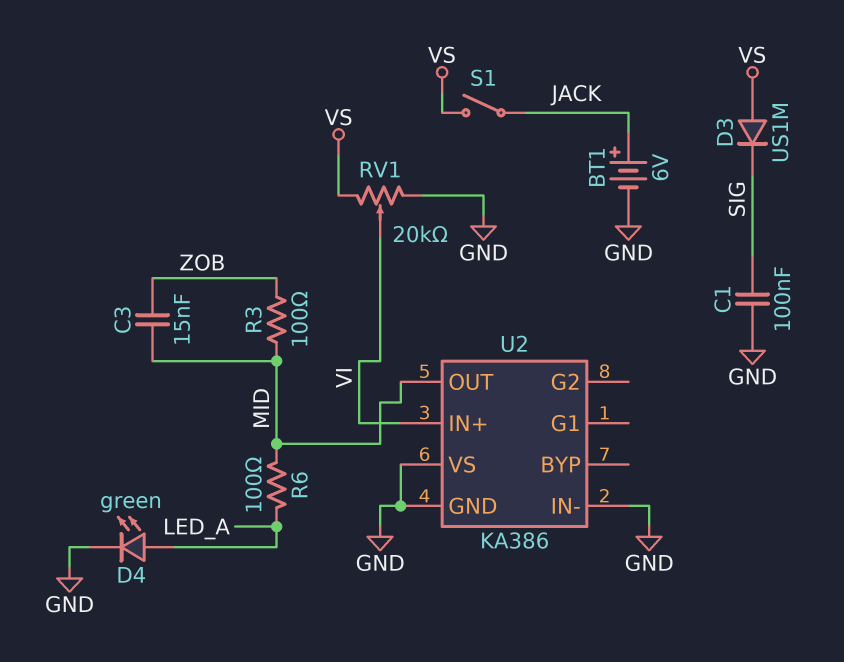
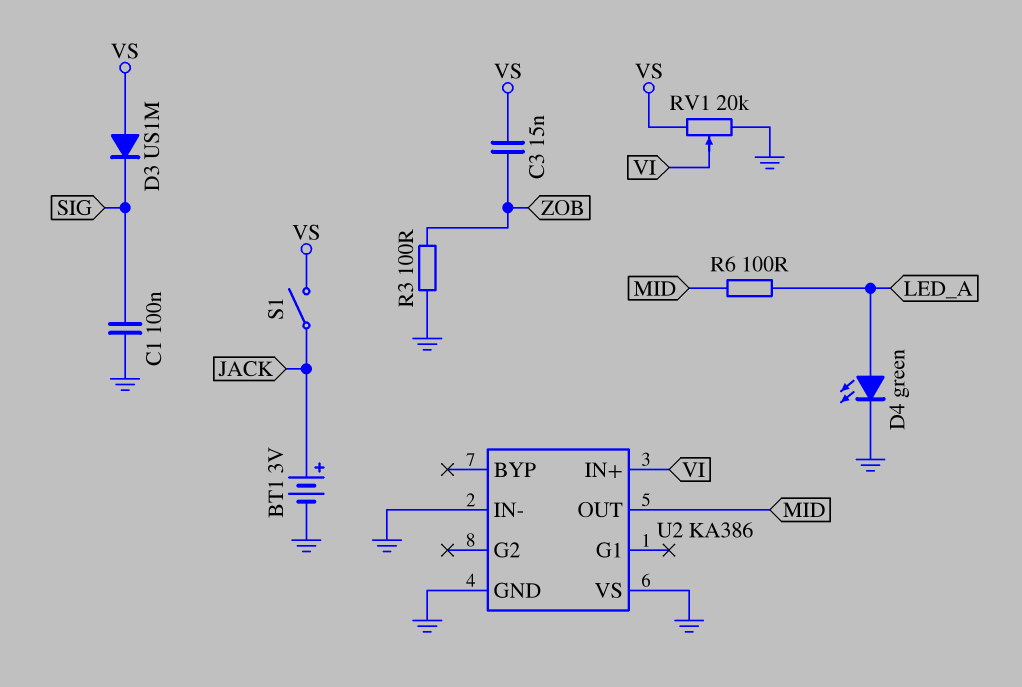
BT1: 6V (plus JACK, minus GND) -> 3V (plus JACK, minus GND)
C3: 15nF (MID, ZOB) -> 15nF (VS, ZOB)
R3: 100 (MID, ZOB) -> 100 (GND, ZOB)

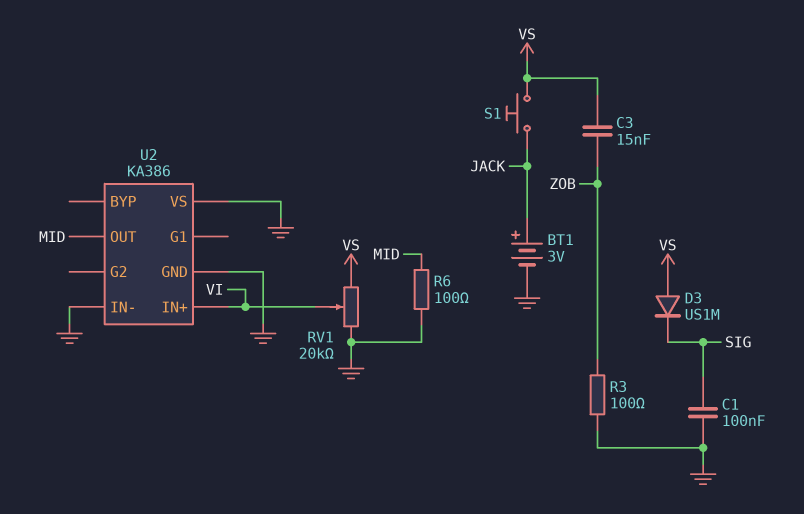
D4: LED green (A LED_A, K GND) -> none
R6: 100 (LED_A, MID) -> 100 (GND, MID)
S1: switch (JACK, VS) -> button (JACK, VS)

